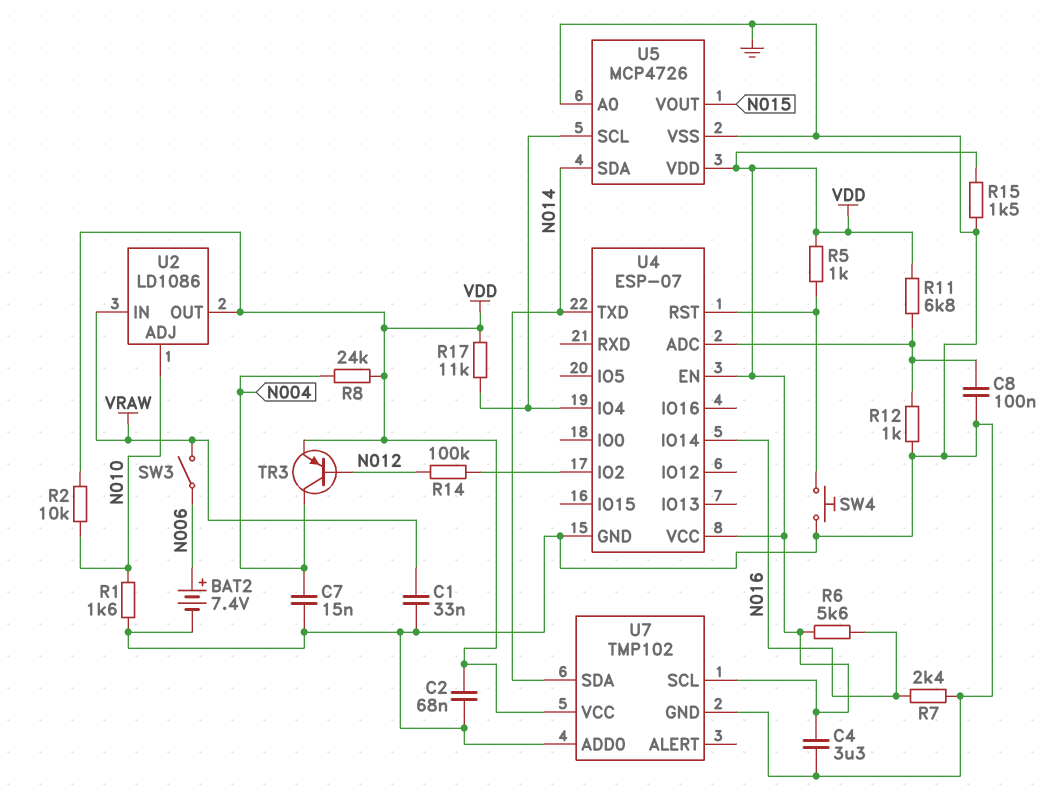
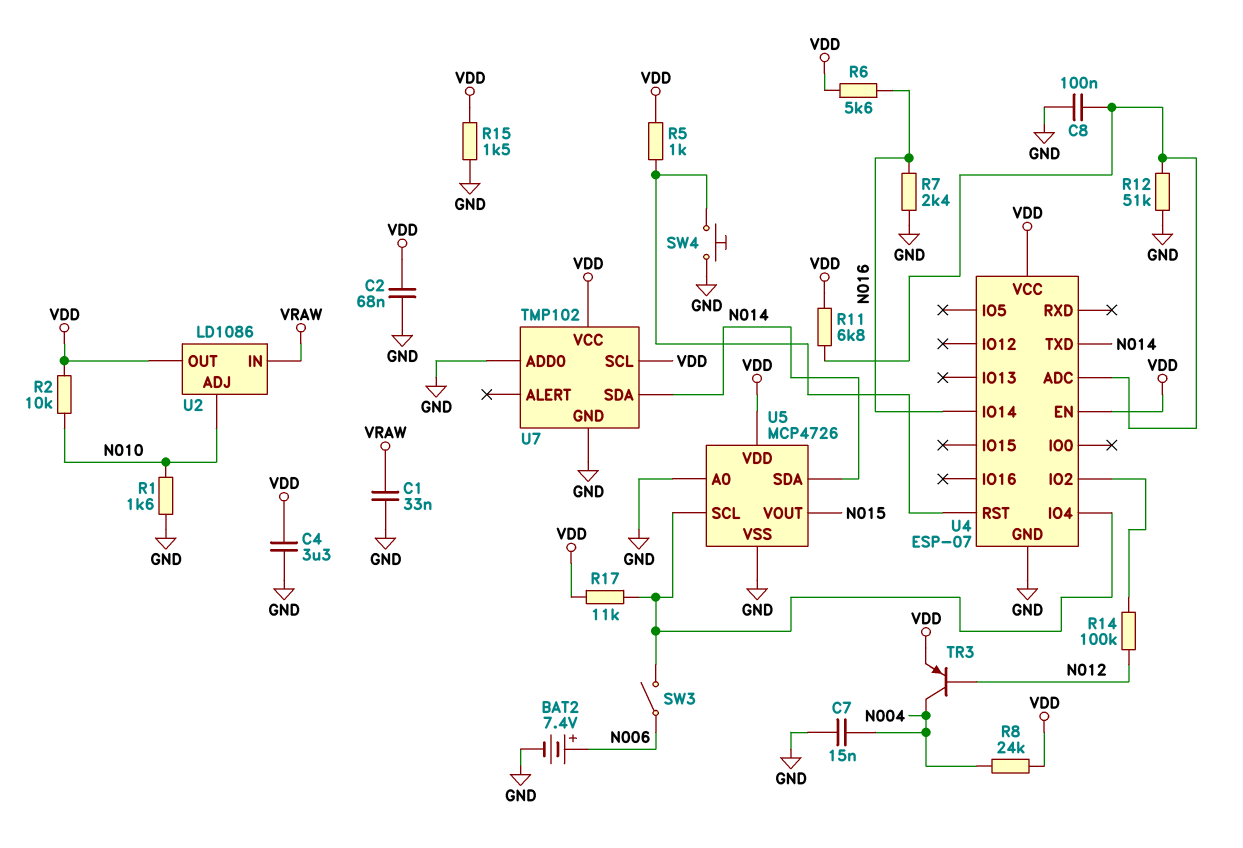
R12: 1k (GND, U4/ADC) -> 51k (GND, U4/ADC)
SW3: switch (N006, VRAW) -> switch (N006, U4/IO4)

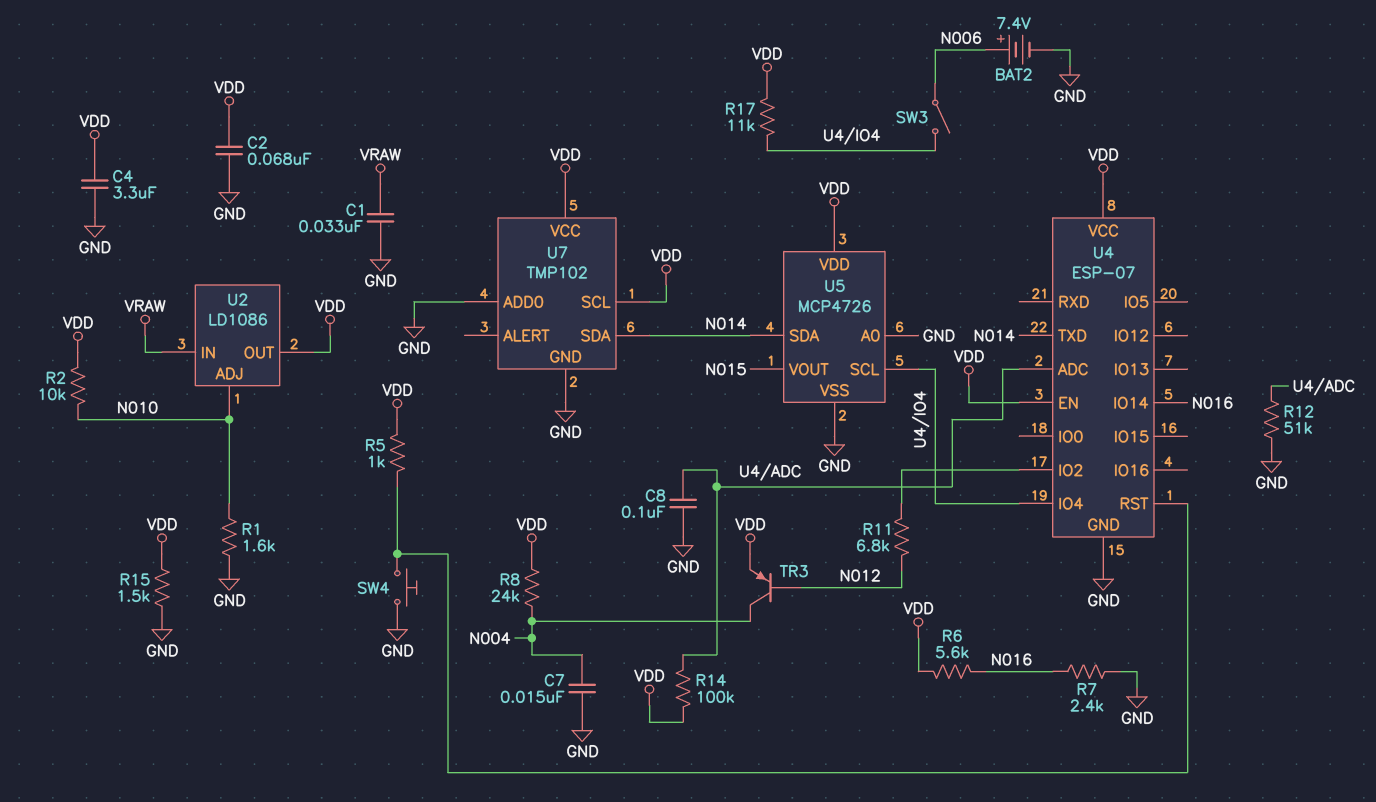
R11: 6.8k (U4/ADC, VDD) -> 6.8k (N012, U4/IO2)
R14: 100k (N012, U4/IO2) -> 100k (U4/ADC, VDD)

